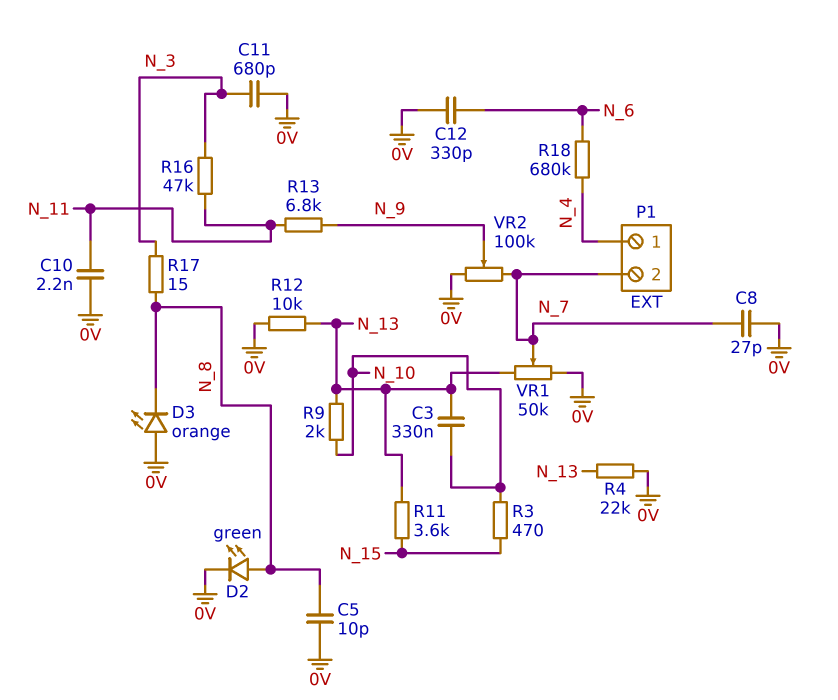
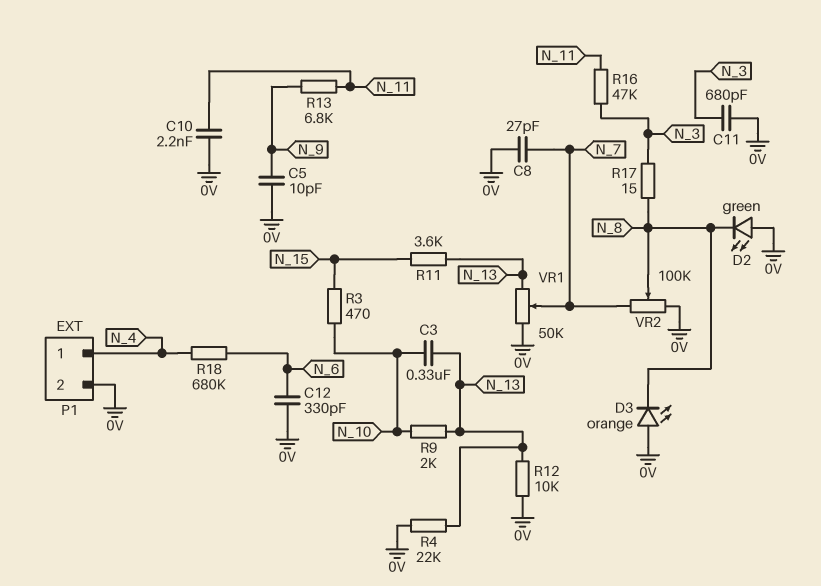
C5: 10pF (0V, N_8) -> 10pF (0V, N_9)
D2: LED green (A N_8, K 0V) -> LED green (A 0V, K N_8)
P1 pin 2: N_7 -> 0V
VR2: 100k (0V, N_7, wiper N_9) -> 100k (0V, N_7, wiper N_8)

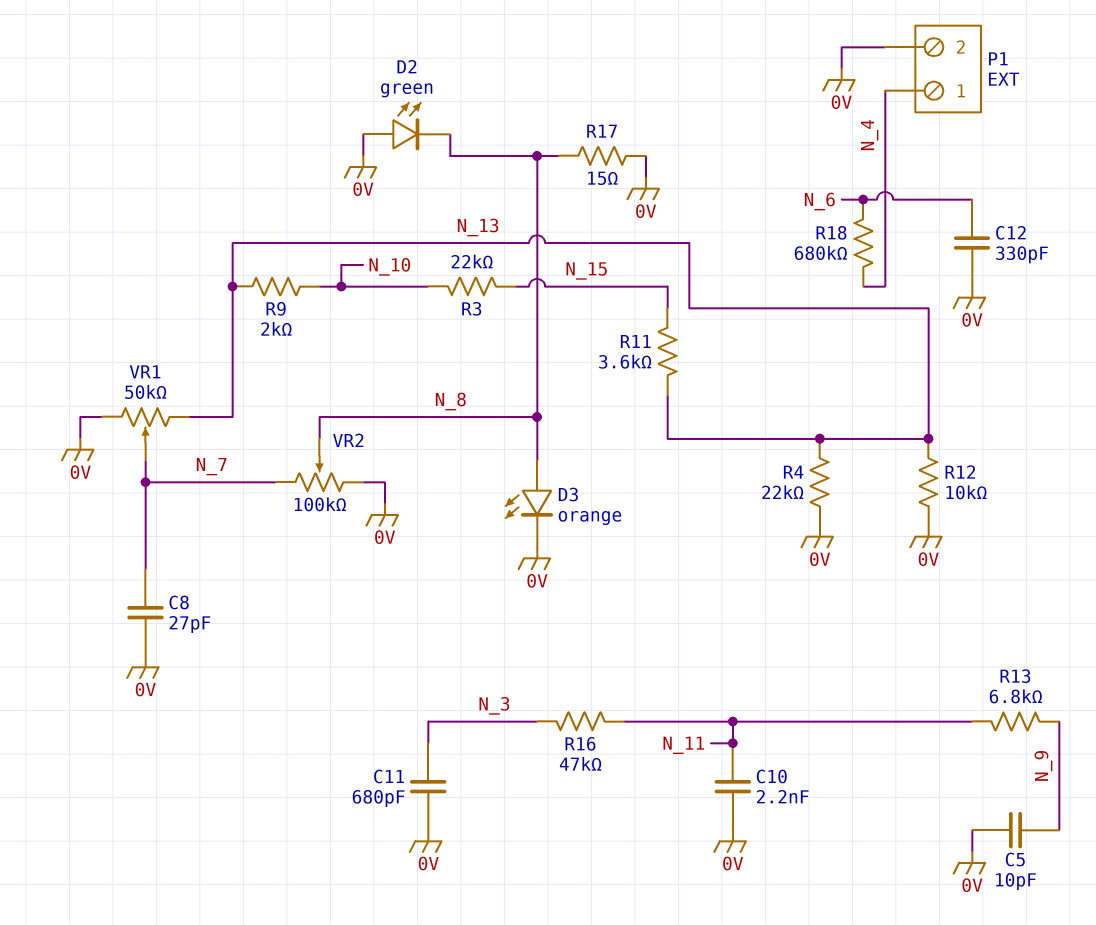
C3: 330nF (N_10, N_13) -> none
D3: LED orange (A 0V, K N_8) -> LED orange (A N_8, K 0V)
R3: 470 (N_10, N_15) -> 22k (N_10, N_15)
R17: 15 (N_3, N_8) -> 15 (0V, N_8)

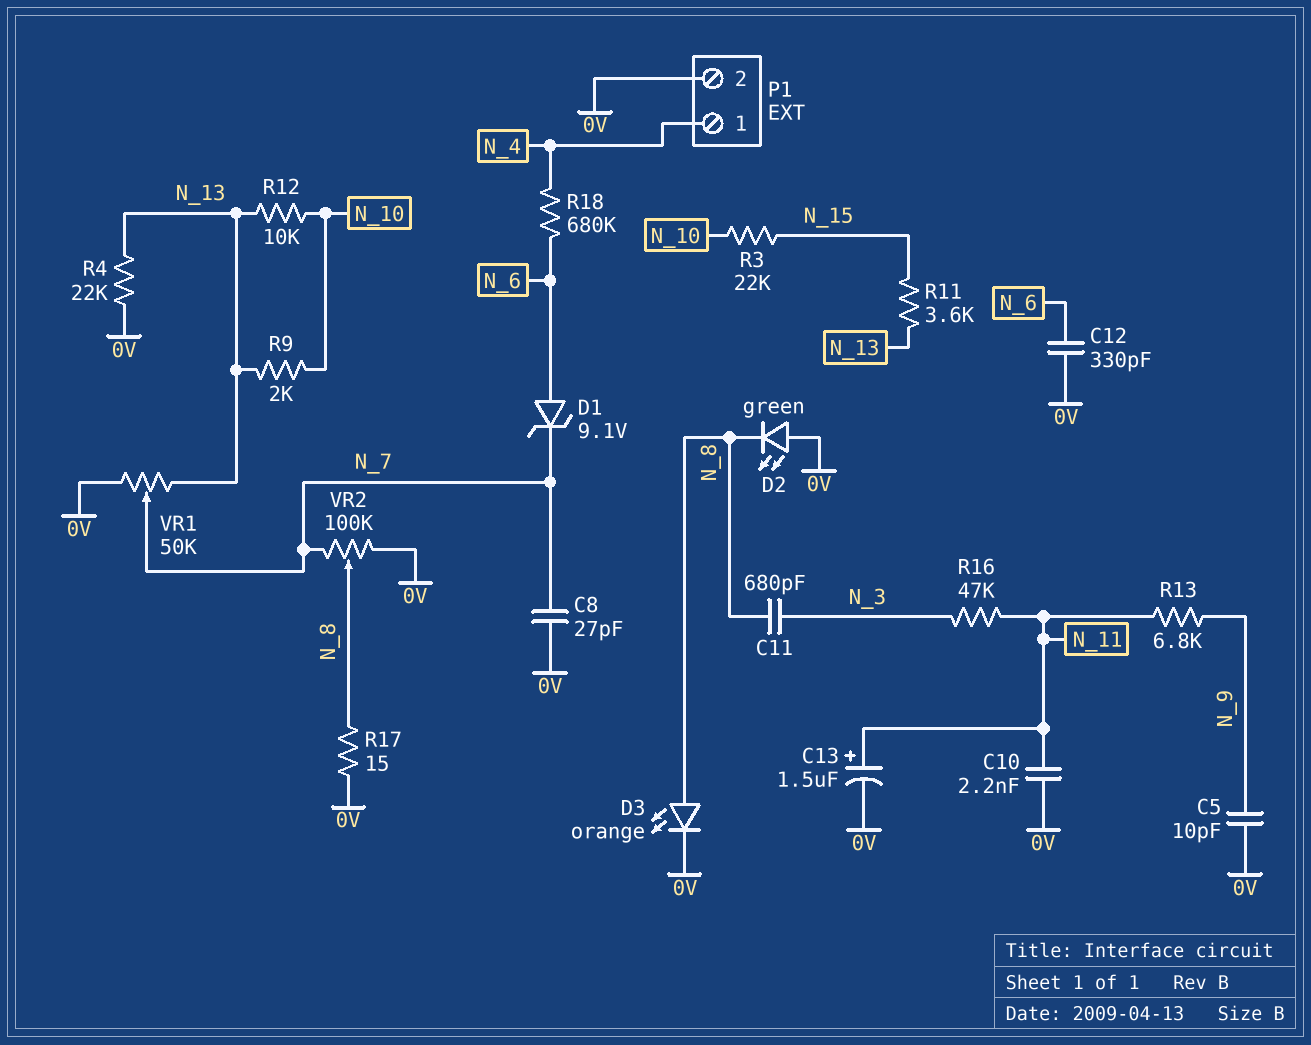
C11: 680pF (0V, N_3) -> 680pF (N_3, N_8)
C13: none -> 1.5uF (plus N_11, minus 0V)
D1: none -> zener 9.1V (A N_6, K N_7)
R12: 10k (0V, N_13) -> 10k (N_10, N_13)

